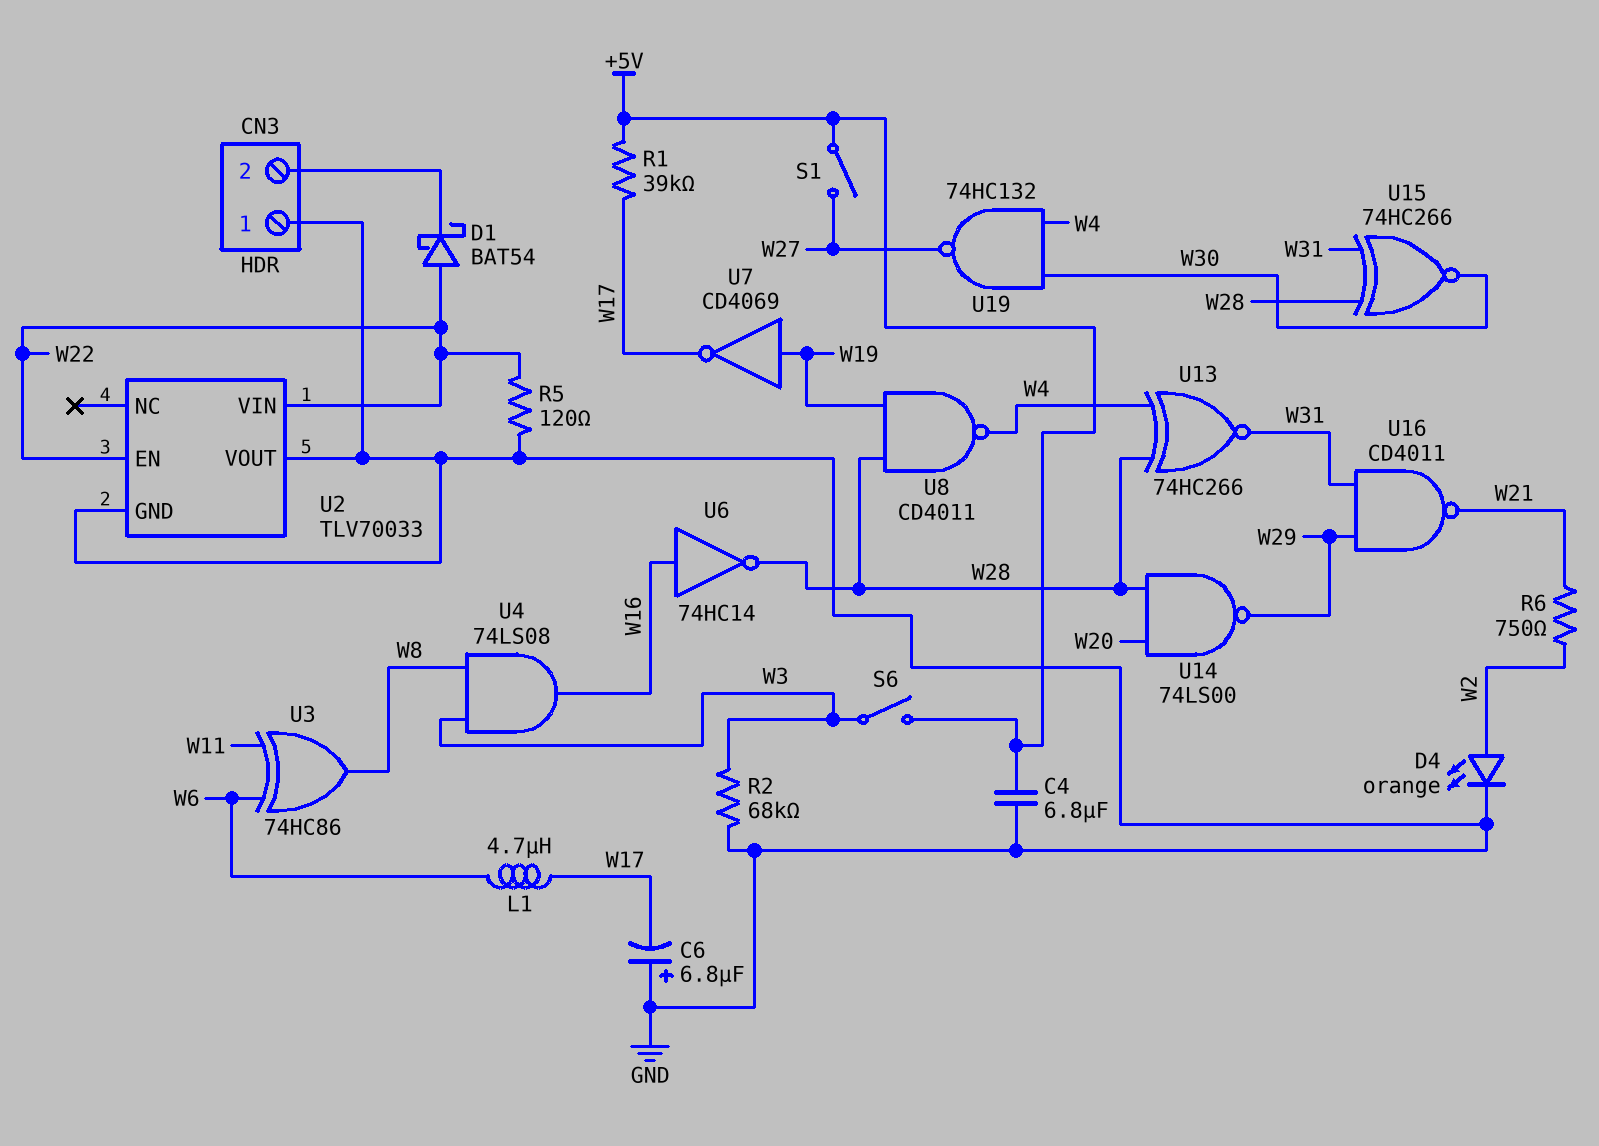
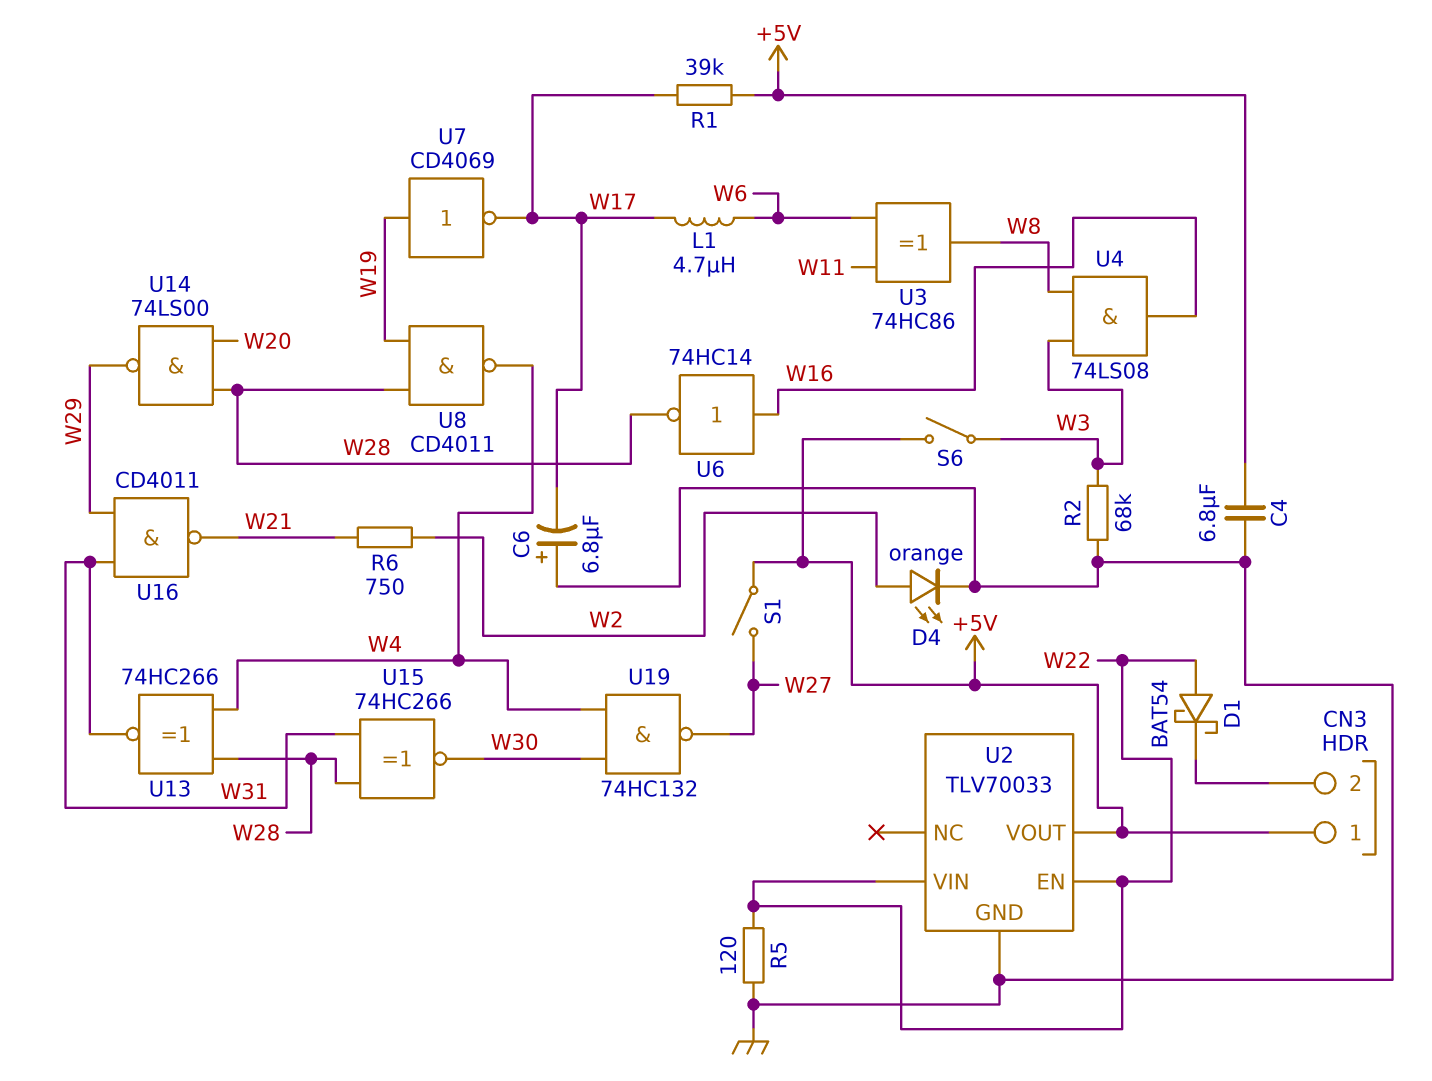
CN3 pin 1: GND -> +5V
U2 pin VOUT: GND -> +5V

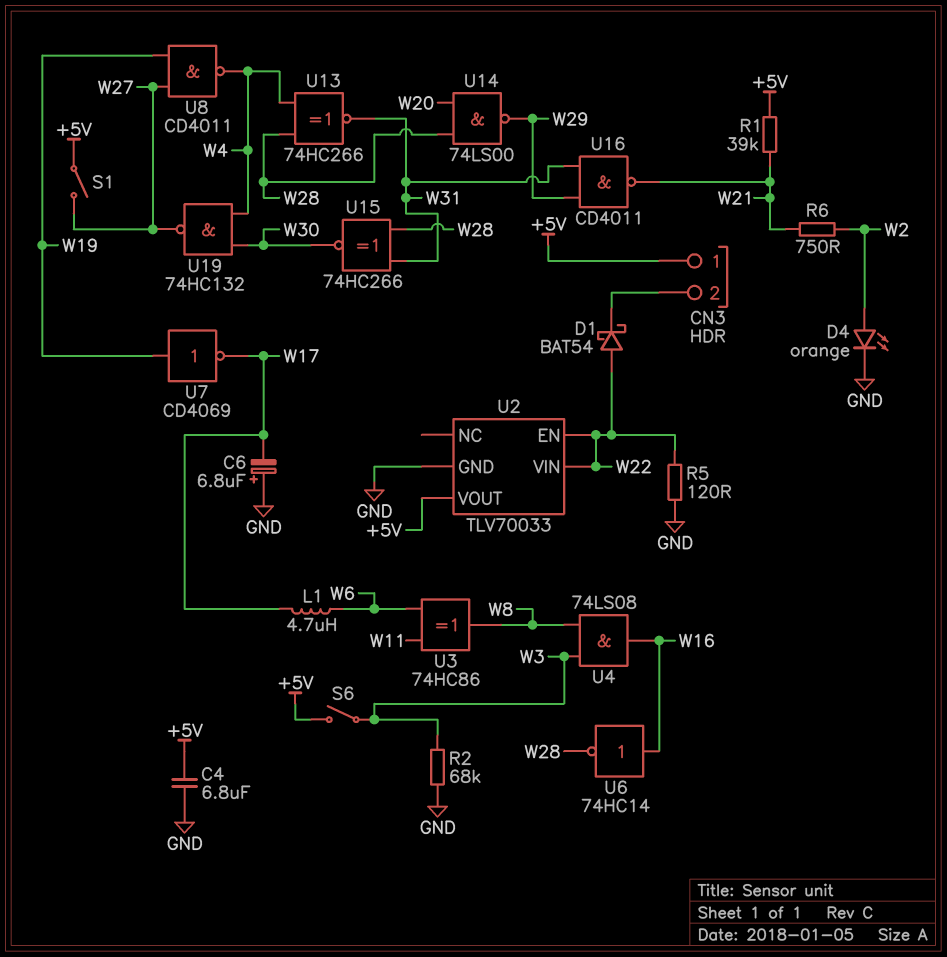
R1: 39k (+5V, W17) -> 39k (+5V, W21)
U8: NAND CD4011 (in W19, in W28, out W4) -> NAND CD4011 (in W19, in W27, out W4)

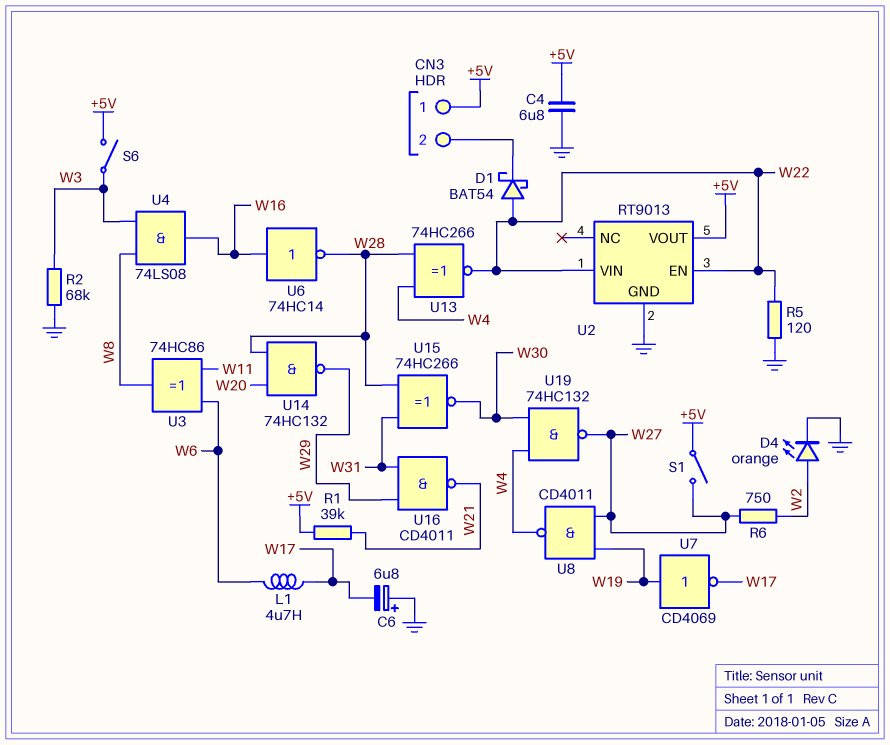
R6: 750 (W2, W21) -> 750 (W2, W27)
U2: TLV70033 -> RT9013
U13: XNOR 74HC266 (in W4, in W28, out W31) -> XNOR 74HC266 (in W4, in W28, out W22)
U14: NAND 74LS00 (in W20, in W28, out W29) -> NAND 74HC132 (in W20, in W28, out W29)

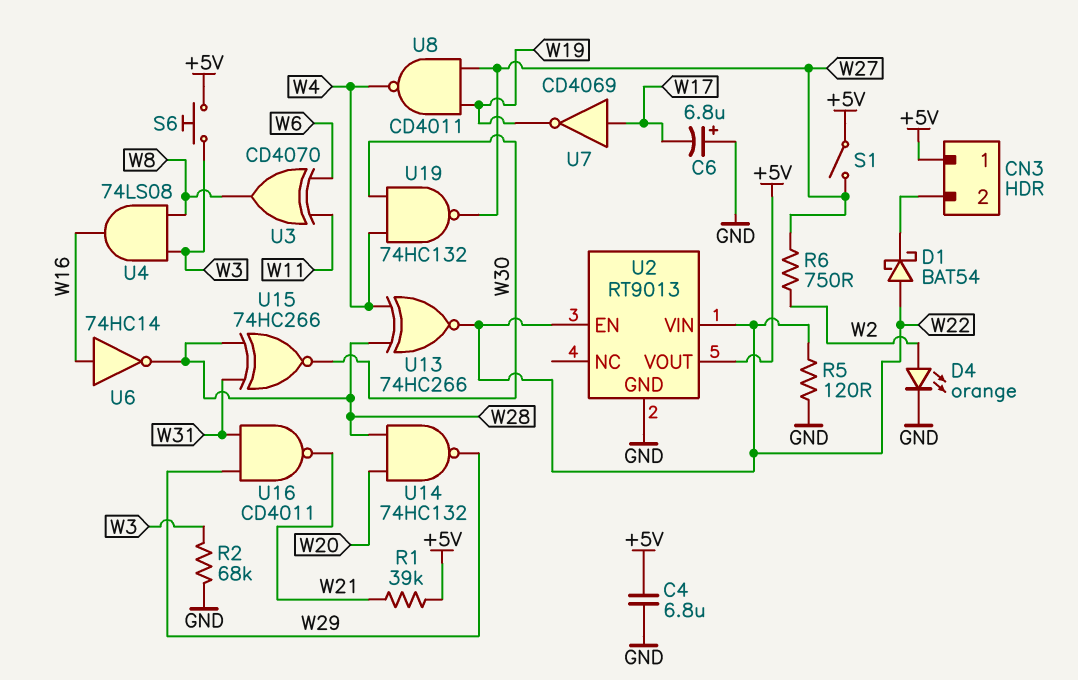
L1: 4.7uH (W6, W17) -> none
S6: switch (+5V, W3) -> button (+5V, W3)
U3: XOR 74HC86 (in W6, in W11, out W8) -> XOR CD4070 (in W6, in W11, out W8)
U7: NOT CD4069 (in W19, out W17) -> NOT CD4069 (in W17, out W19)

